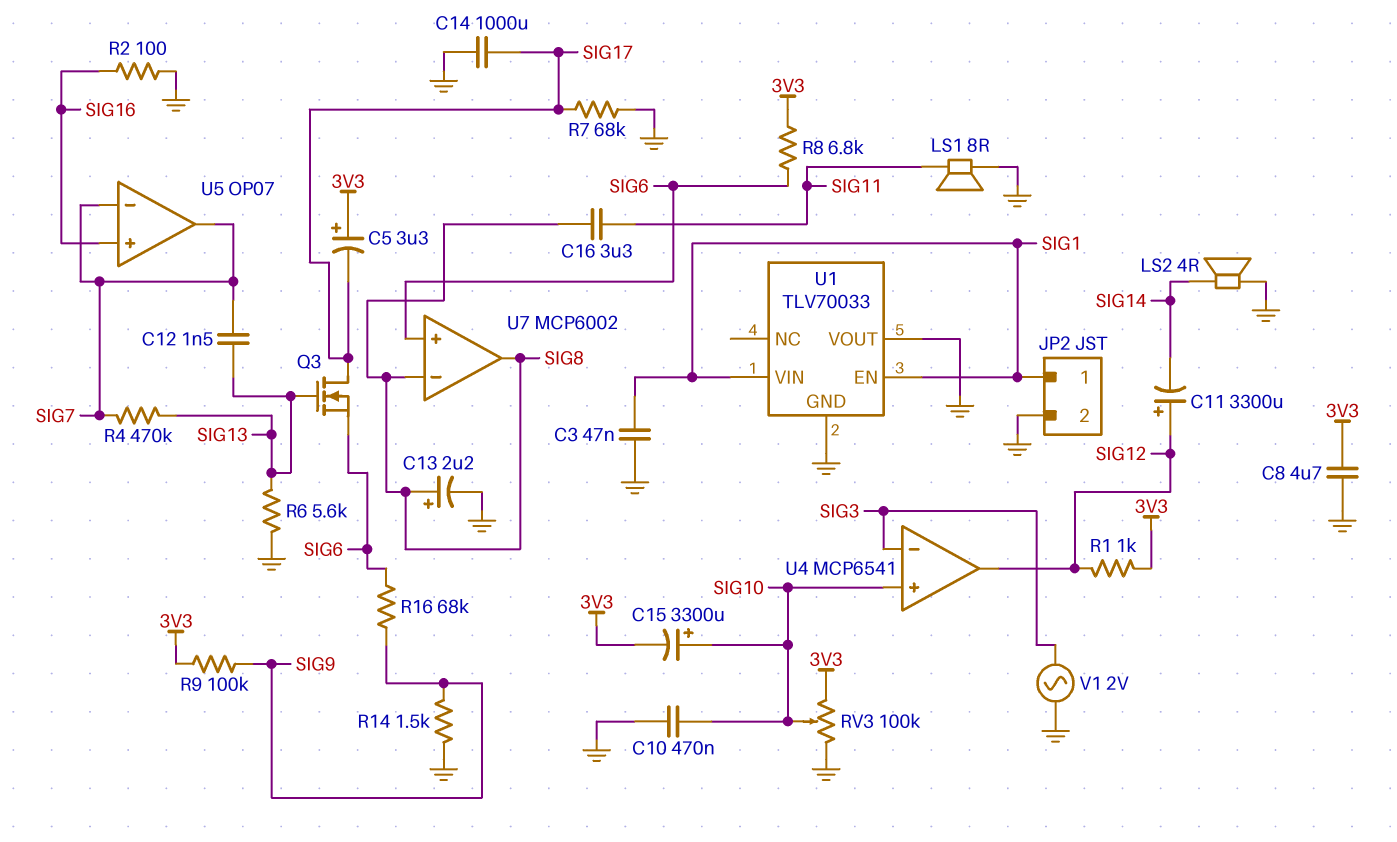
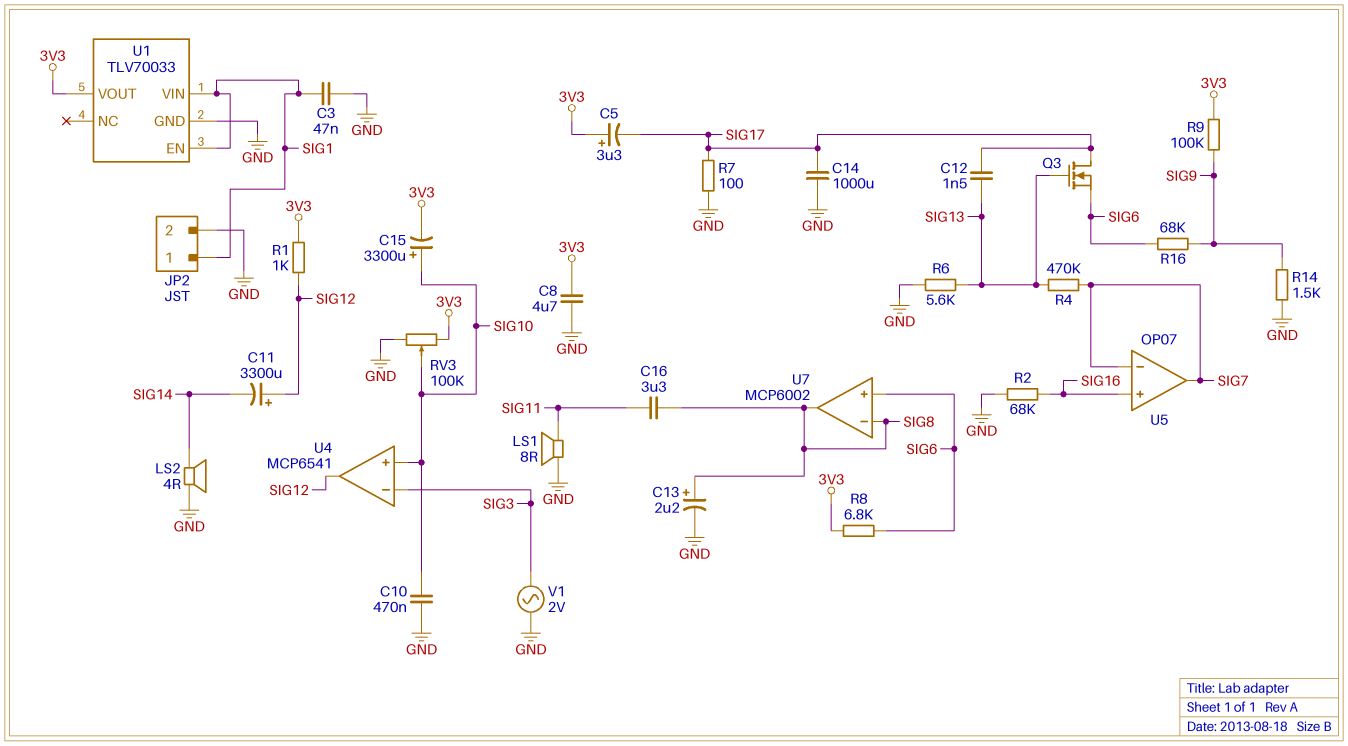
C12: 1.5nF (SIG7, SIG13) -> 1.5nF (SIG13, SIG17)
R2: 100 (GND, SIG16) -> 68k (GND, SIG16)
R7: 68k (GND, SIG17) -> 100 (GND, SIG17)
U1 pin VOUT: GND -> 3V3

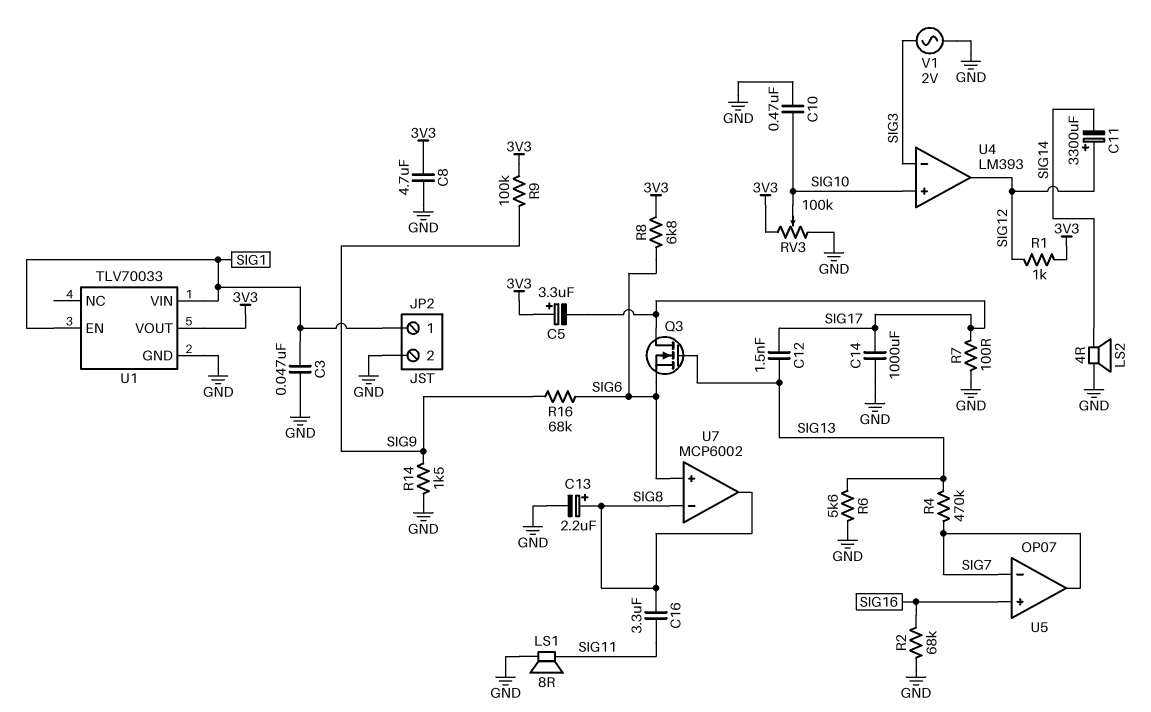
C15: 3300uF (plus SIG10, minus 3V3) -> none
U4: MCP6541 -> LM393

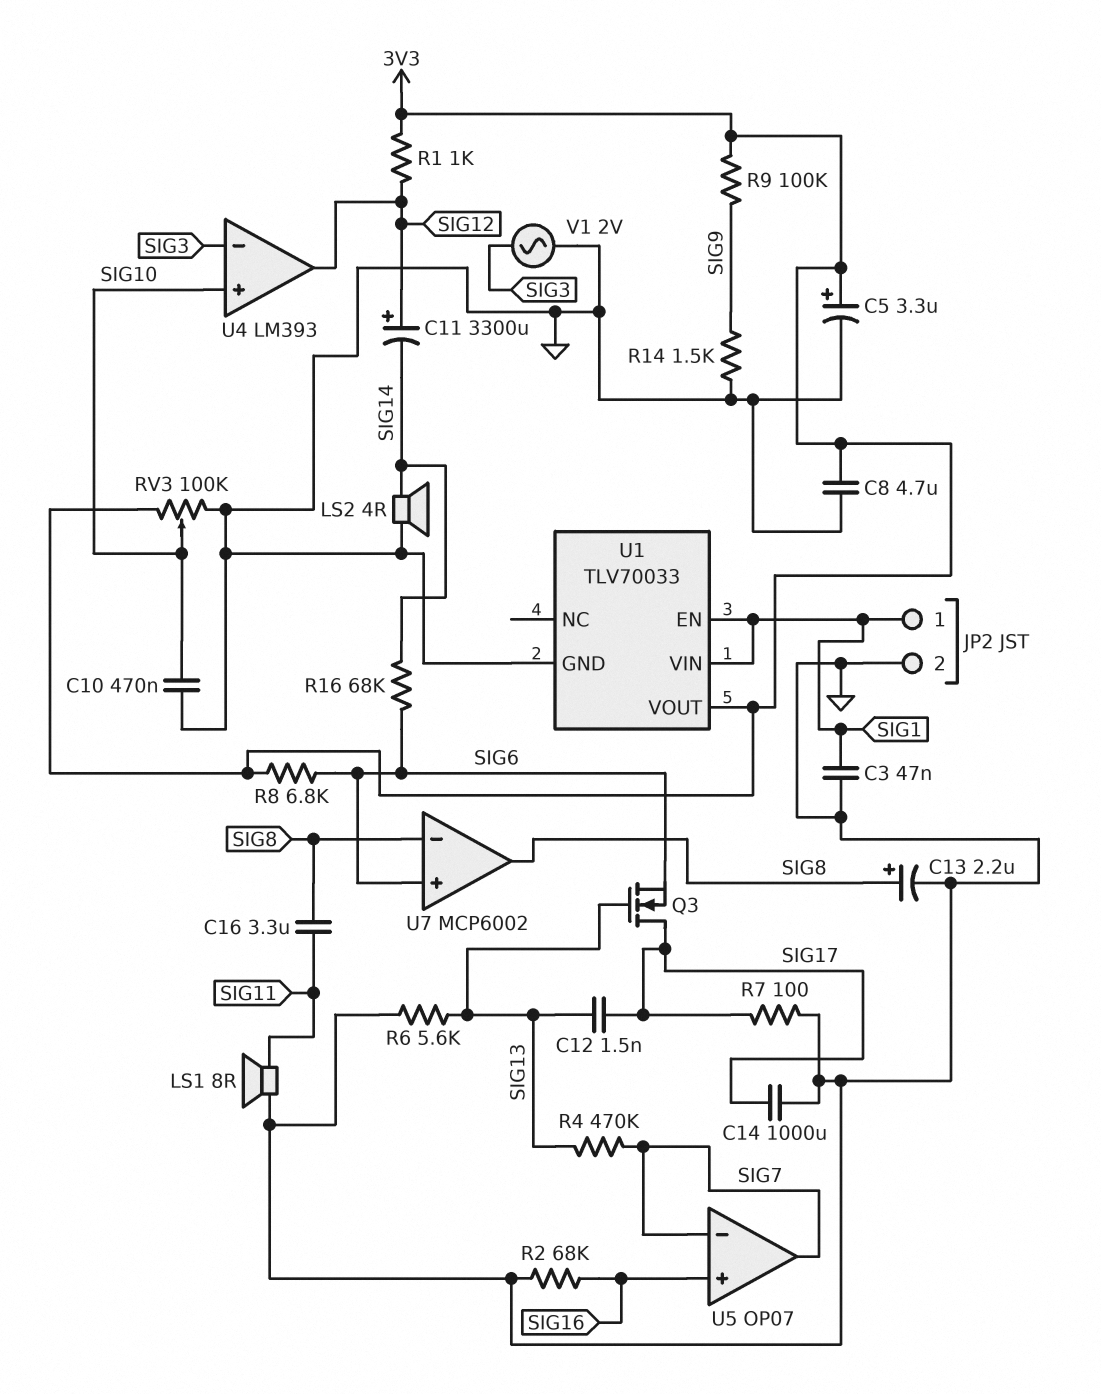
C5: 3.3uF (plus 3V3, minus SIG17) -> 3.3uF (plus 3V3, minus GND)
R16: 68k (SIG6, SIG9) -> 68k (SIG6, SIG14)

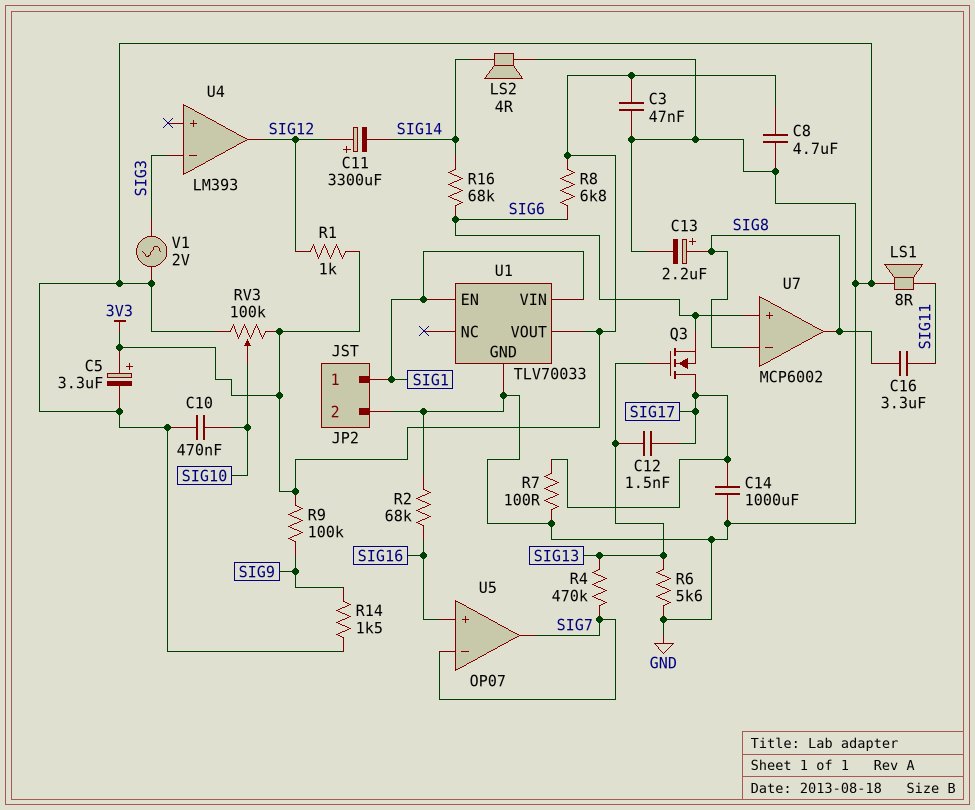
C3: 47nF (GND, SIG1) -> 47nF (3V3, GND)
U4 pin in+: SIG10 -> none

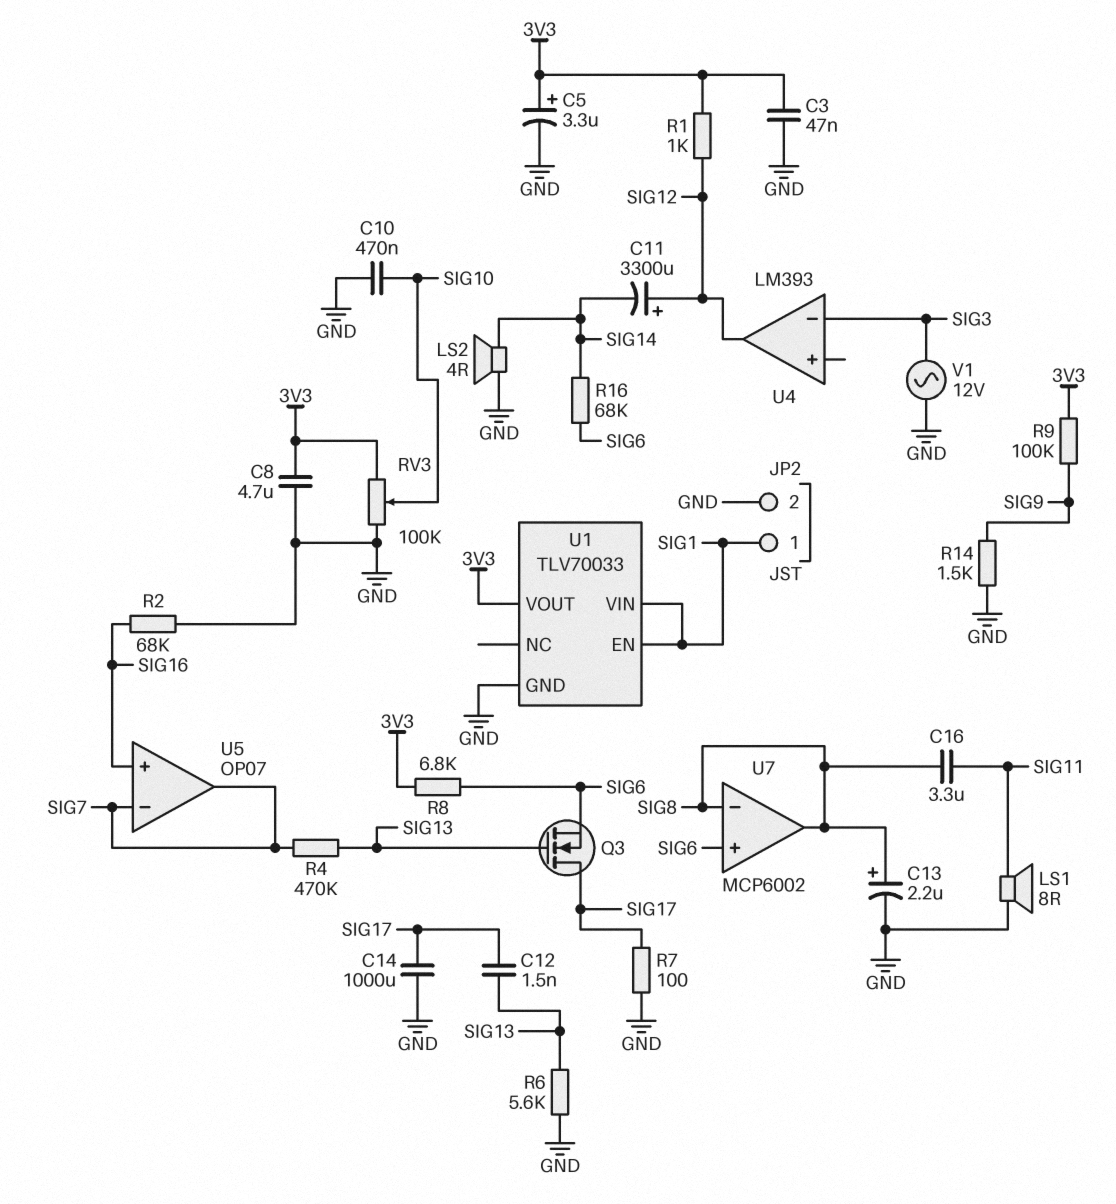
V1: AC 2V (GND, SIG3) -> AC 12V (GND, SIG3)

